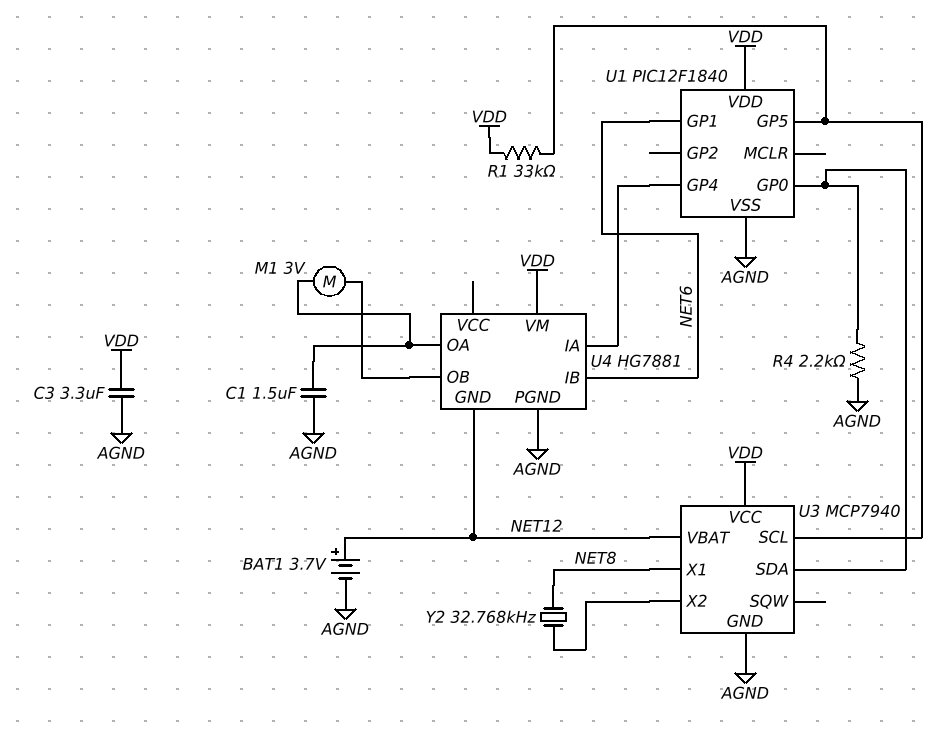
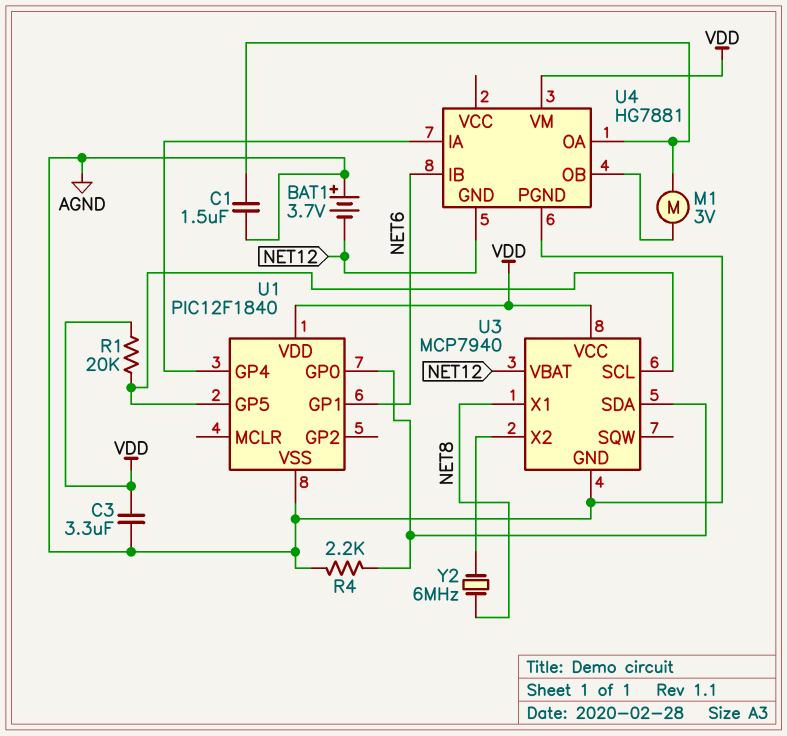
BAT1: 3.7V (plus NET12, minus AGND) -> 3.7V (plus AGND, minus NET12)
R1: 33k (U1/GP5, VDD) -> 20k (U1/GP5, VDD)
Y2: 32.768kHz (NET8, U3/X2) -> 6MHz (NET8, U3/X2)

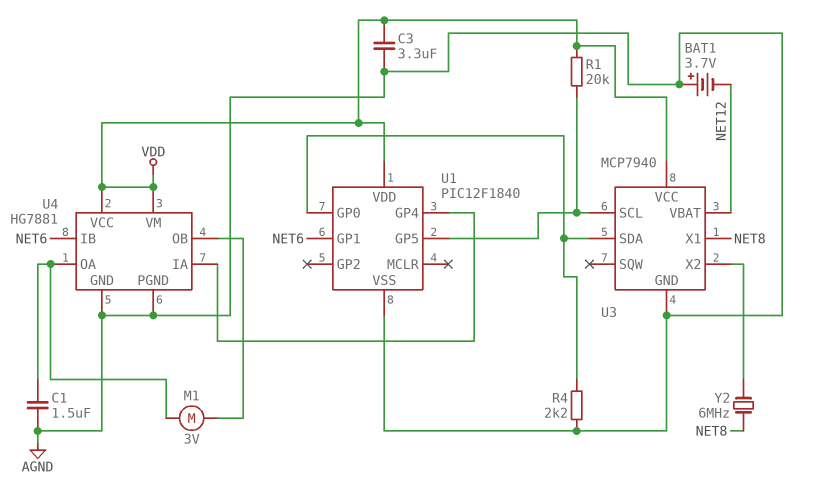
U4 pin GND: NET12 -> AGND
U4 pin VCC: none -> VDD

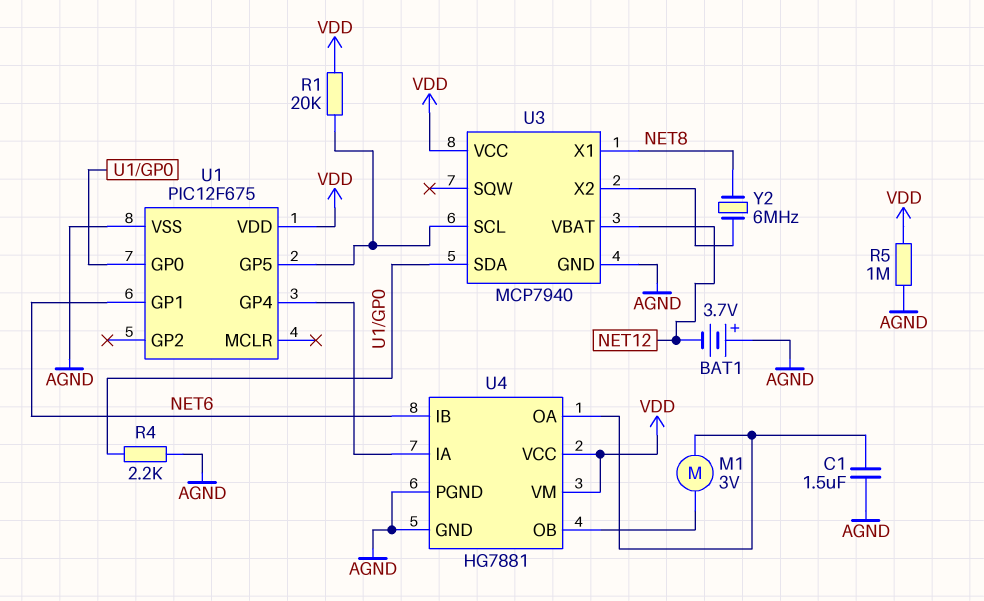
C3: 3.3uF (AGND, VDD) -> none
R5: none -> 1M (AGND, VDD)
U1: PIC12F1840 -> PIC12F675

